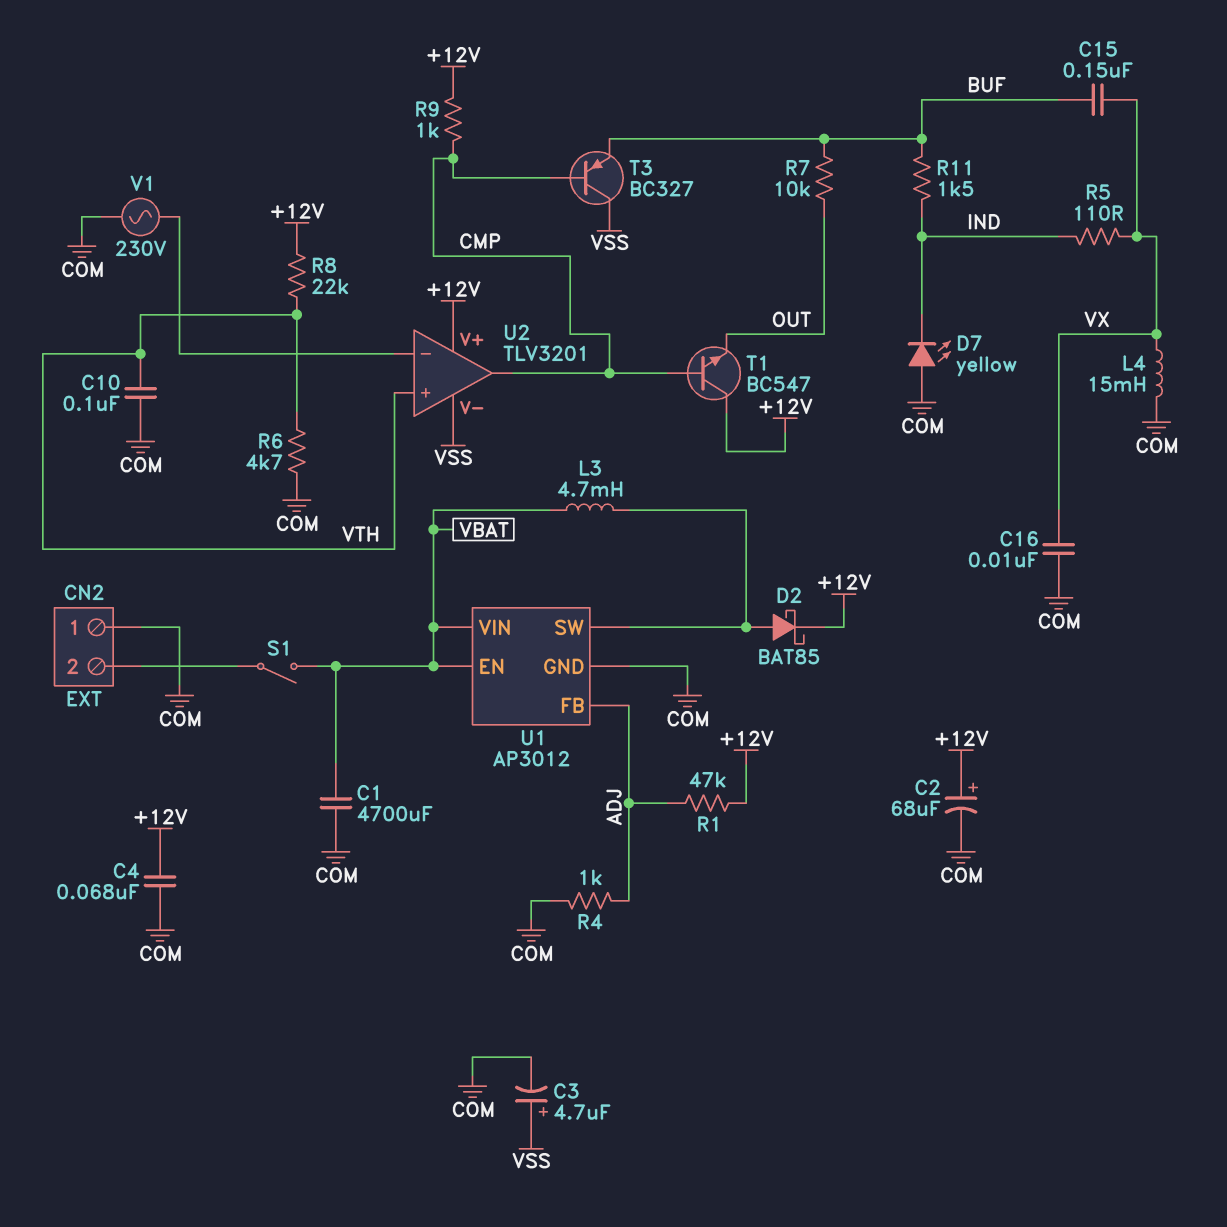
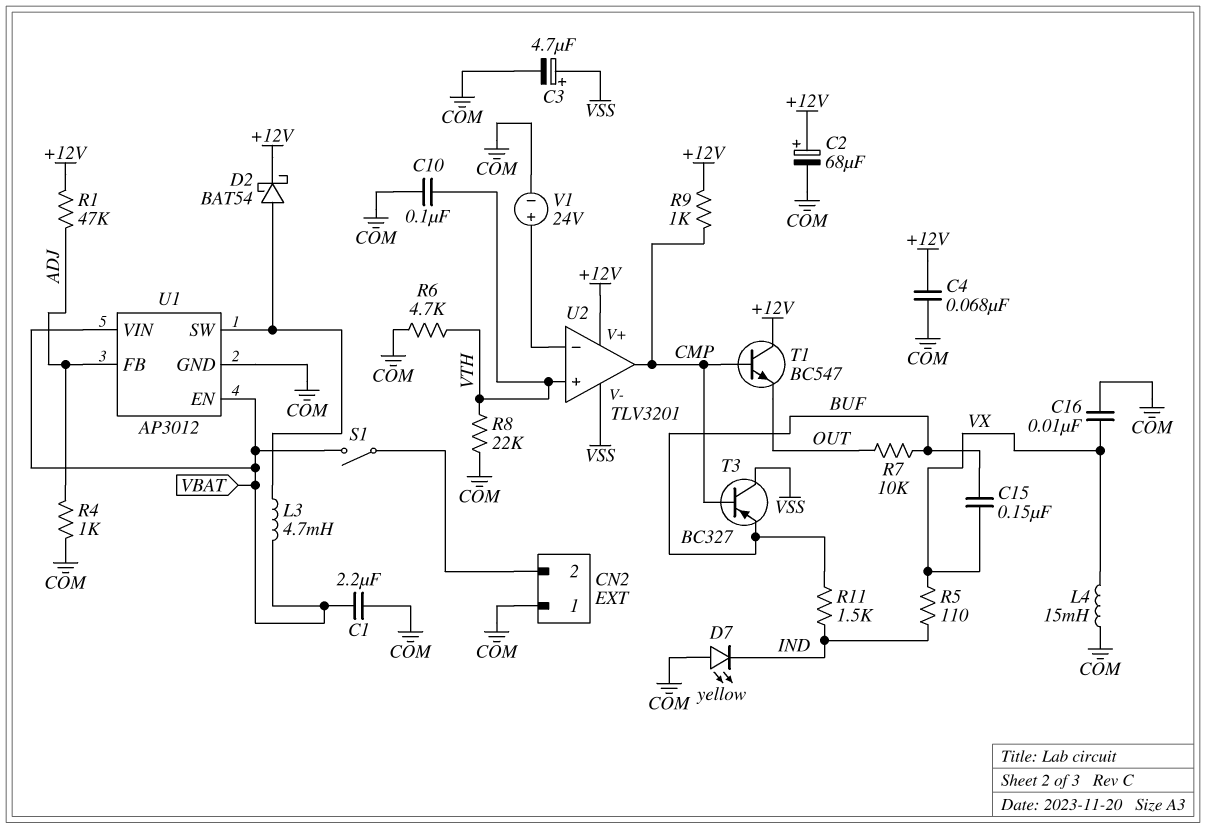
C1: 4700uF (COM, VBAT) -> 2.2uF (COM, VBAT)
D2: schottky BAT85 (A U1/SW, K +12V) -> schottky BAT54 (A U1/SW, K +12V)
R8: 22k (+12V, VTH) -> 22k (COM, VTH)
V1: AC 230V (COM, U2/in-) -> 24V (plus U2/in-, minus COM)

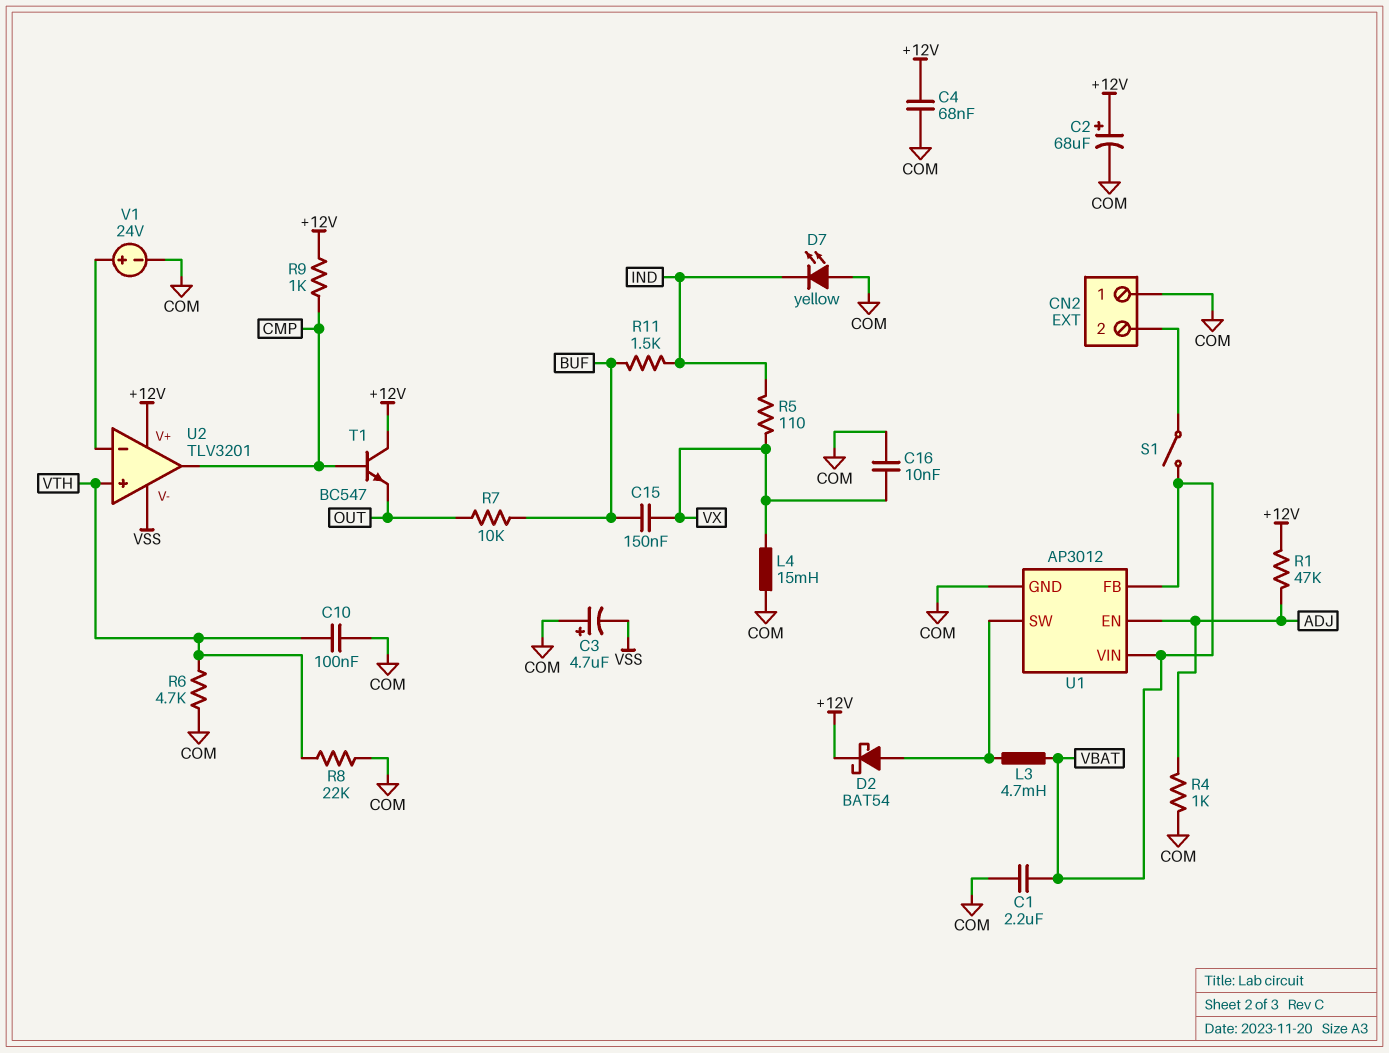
C3: 4.7uF (plus VSS, minus COM) -> 4.7uF (plus COM, minus VSS)
T3: PNP BC327 (B CMP, C VSS, E BUF) -> none
U1 pin EN: VBAT -> ADJ
U1 pin FB: ADJ -> VBAT

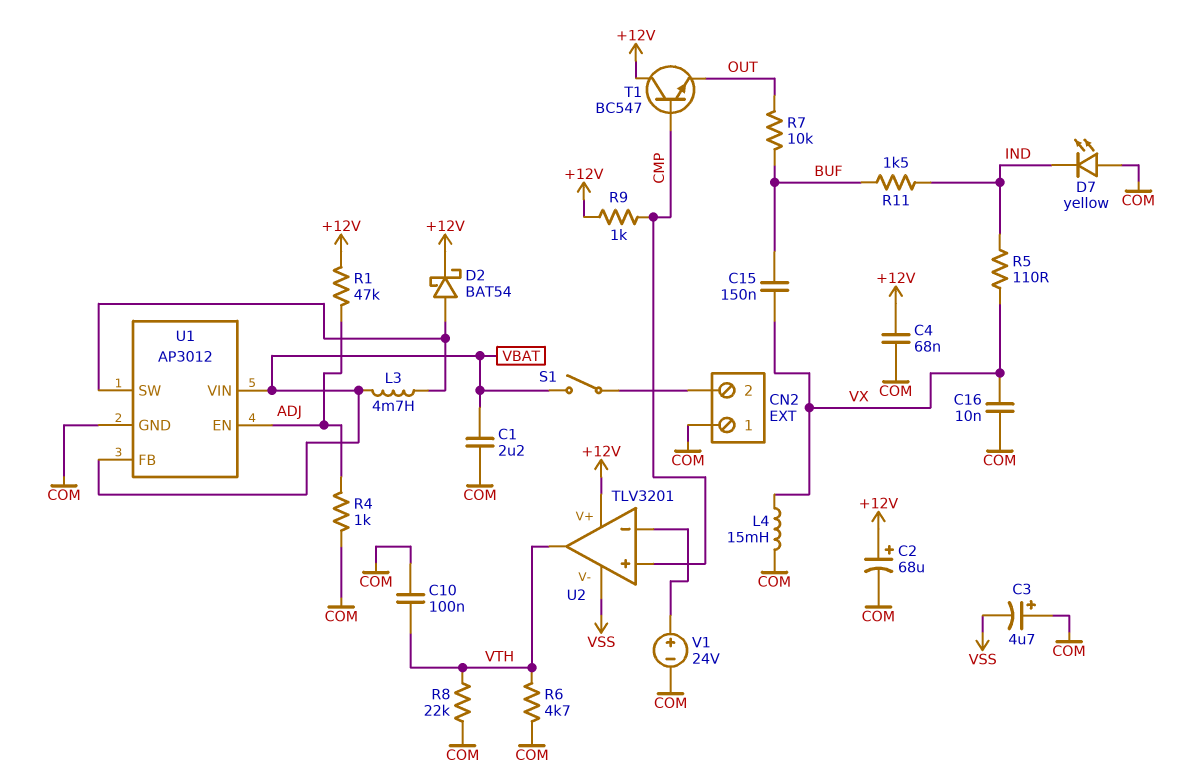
U2 pin in+: VTH -> CMP
U2 pin out: CMP -> VTH

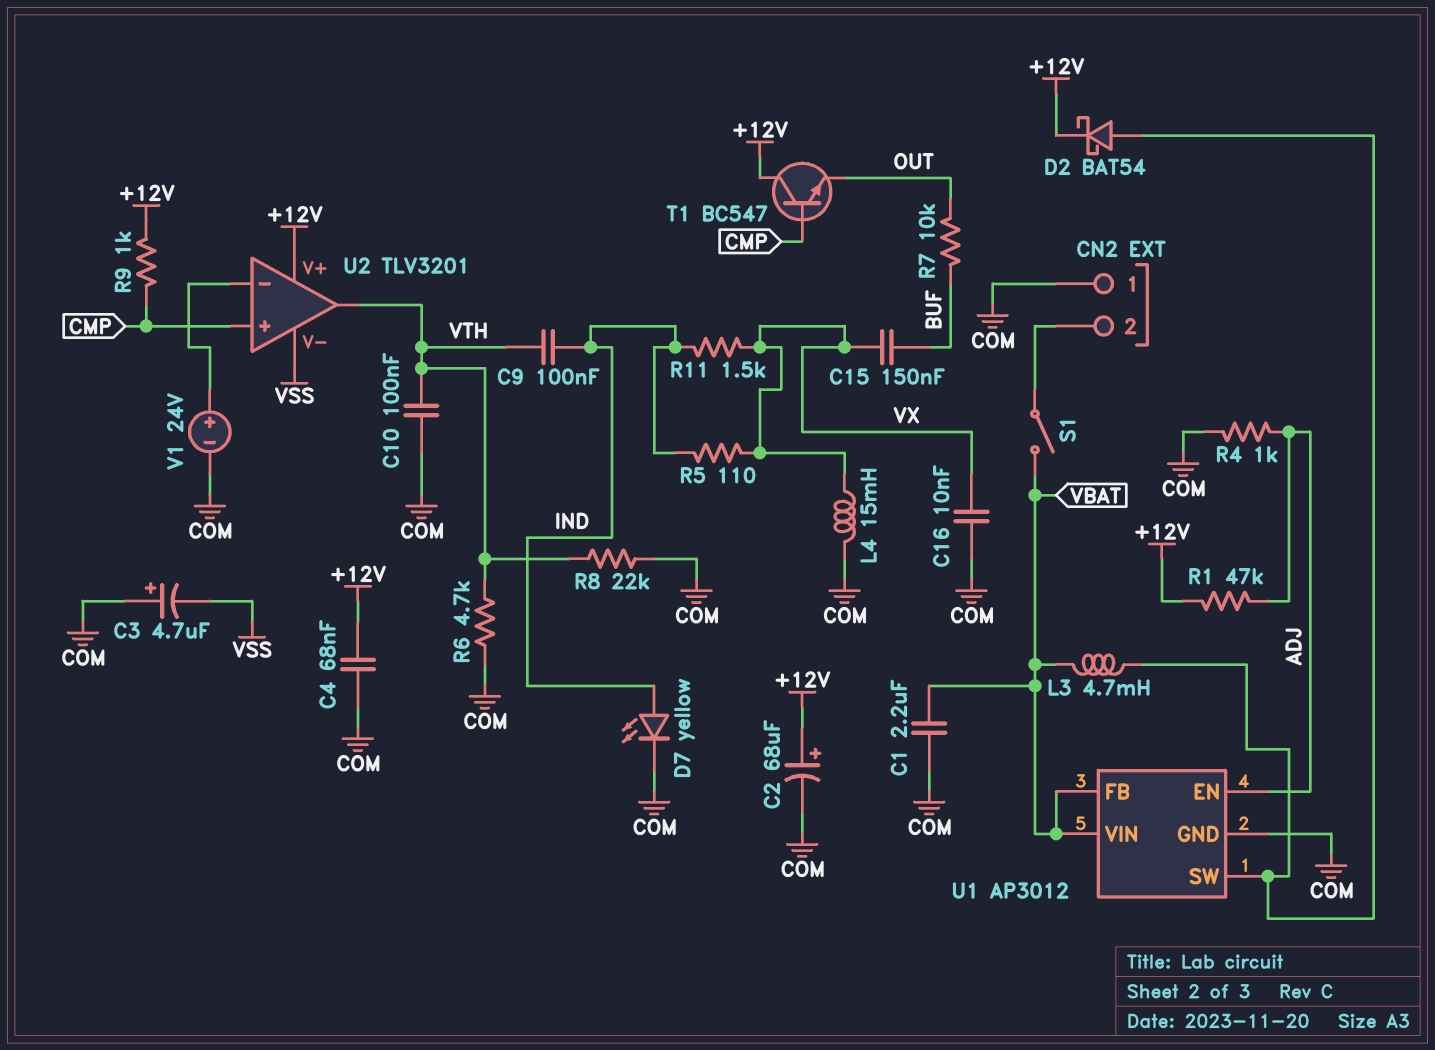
C9: none -> 100nF (IND, VTH)
D7: LED yellow (A COM, K IND) -> LED yellow (A IND, K COM)
R11: 1.5k (BUF, IND) -> 1.5k (IND, VX)

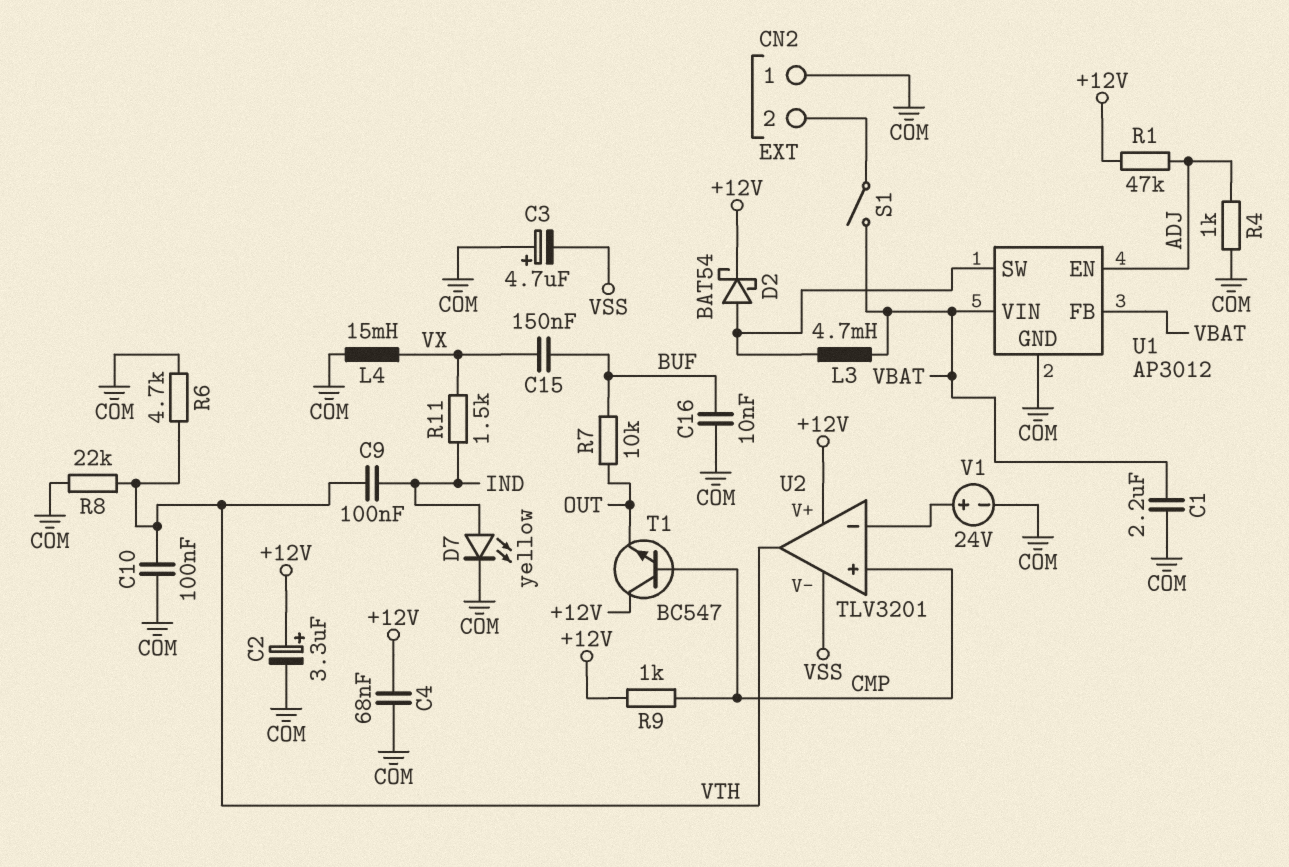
C2: 68uF (plus +12V, minus COM) -> 3.3uF (plus +12V, minus COM)
C16: 10nF (COM, VX) -> 10nF (BUF, COM)
R5: 110 (IND, VX) -> none

